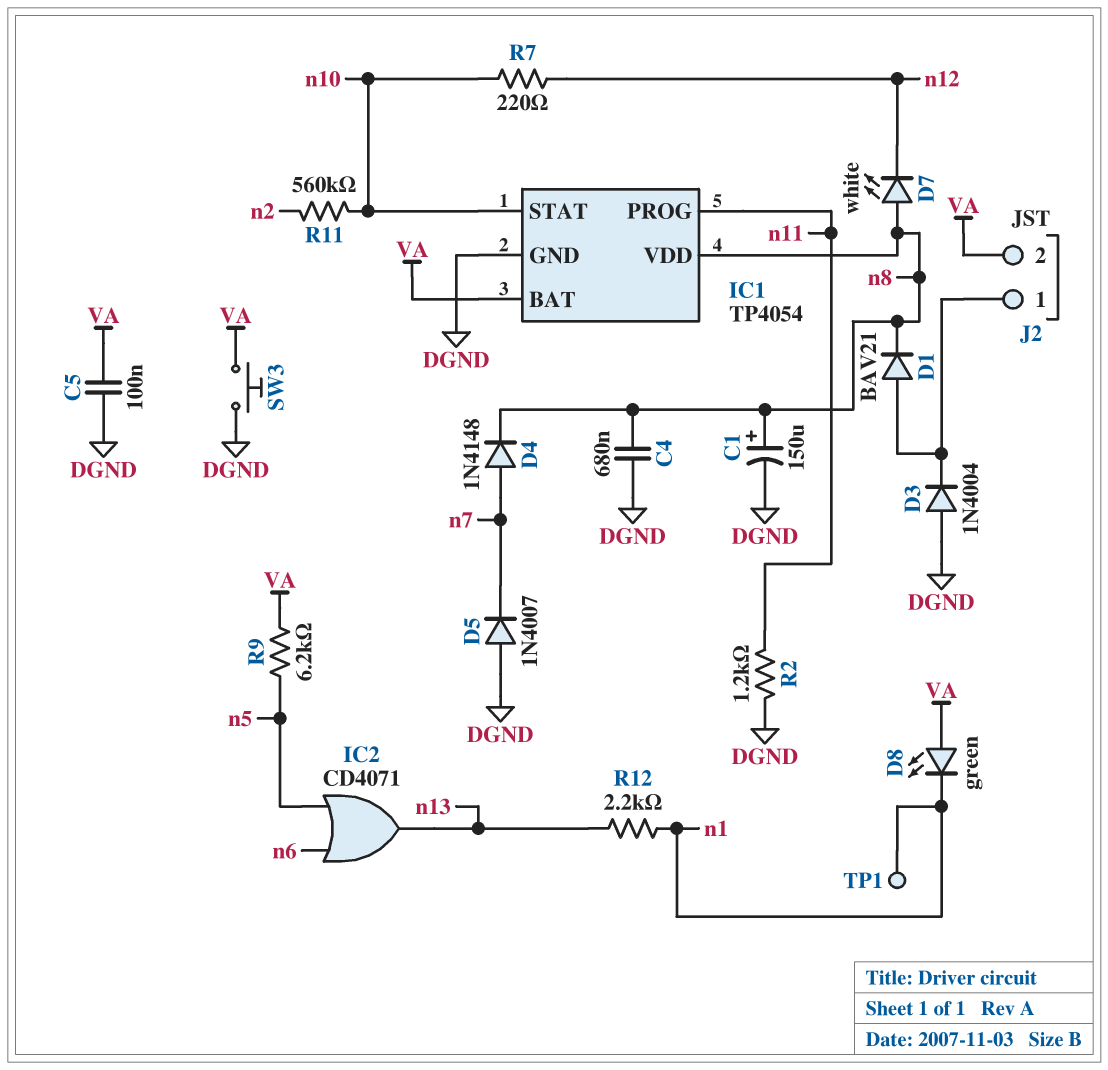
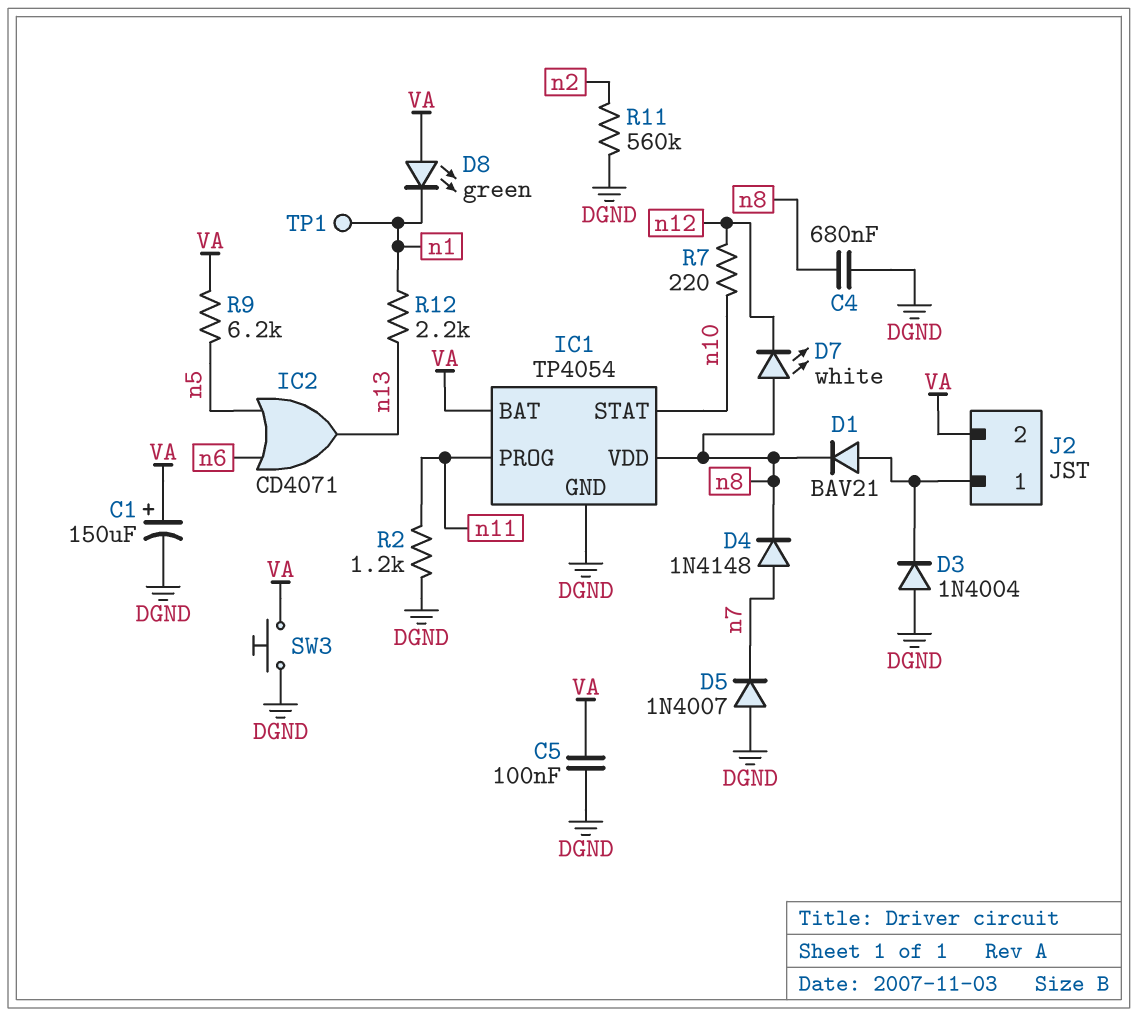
C1: 150uF (plus n8, minus DGND) -> 150uF (plus VA, minus DGND)
R11: 560k (n2, n10) -> 560k (DGND, n2)

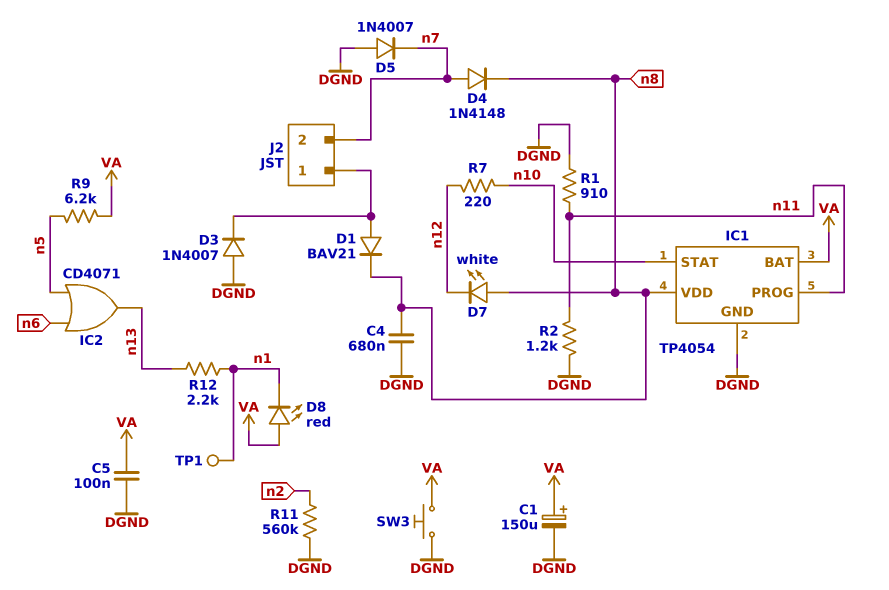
D3: diode 1N4004 (A DGND, K J2/1) -> diode 1N4007 (A DGND, K J2/1)
D8: LED green (A VA, K n1) -> LED red (A VA, K n1)
J2 pin 2: VA -> n7
R1: none -> 910 (DGND, n11)

